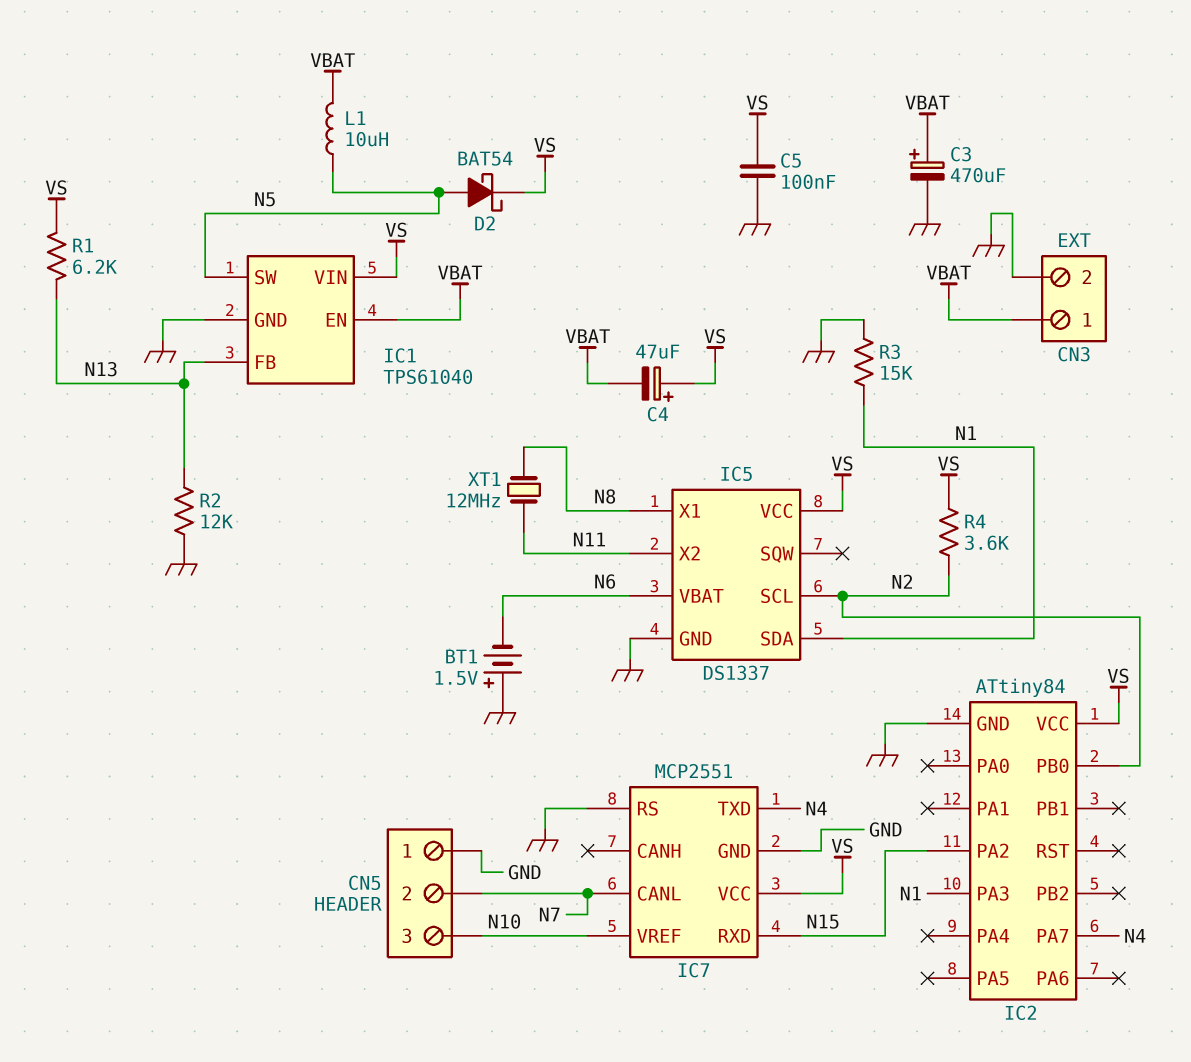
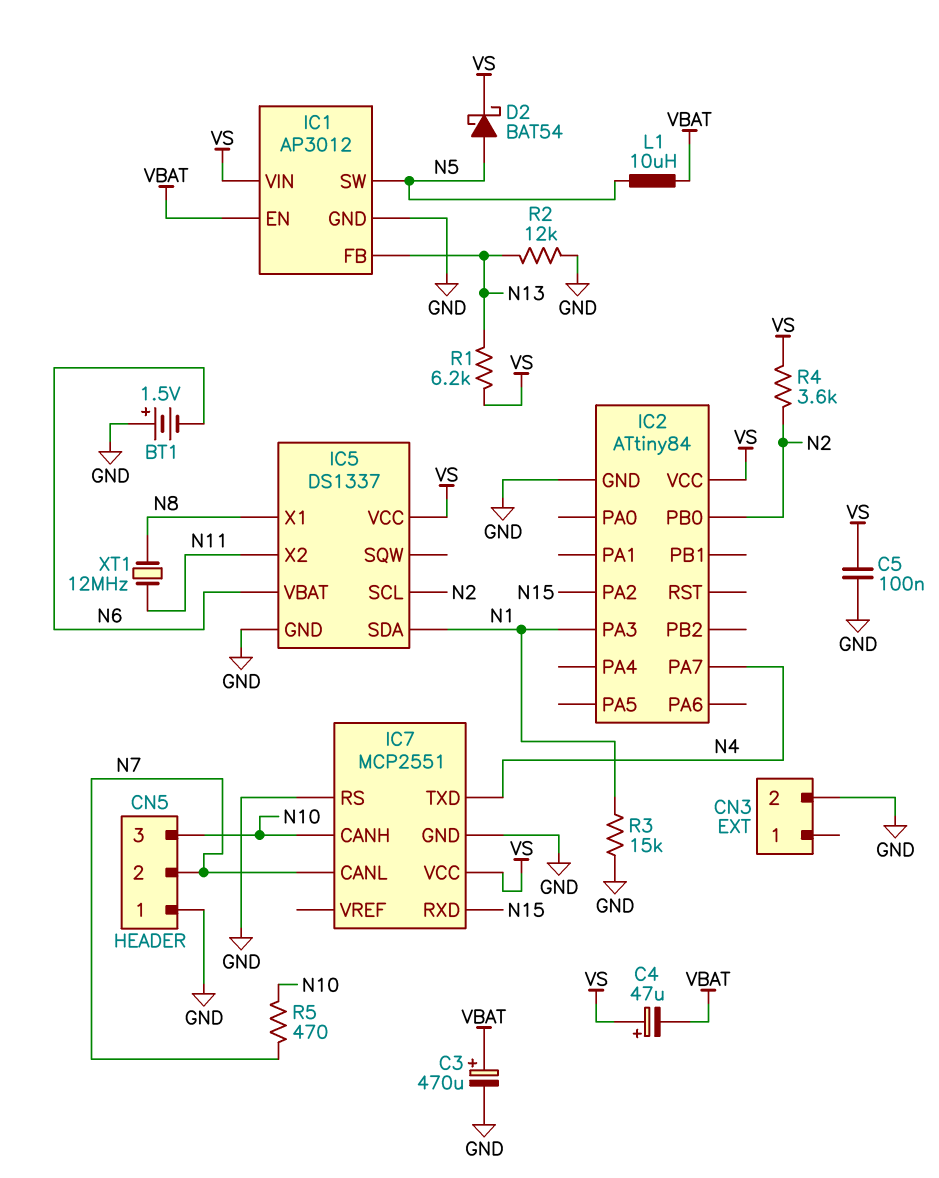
CN3 pin 1: VBAT -> none
IC1: TPS61040 -> AP3012
IC7 pin CANH: none -> N10
IC7 pin VREF: N10 -> none
R5: none -> 470 (N7, N10)

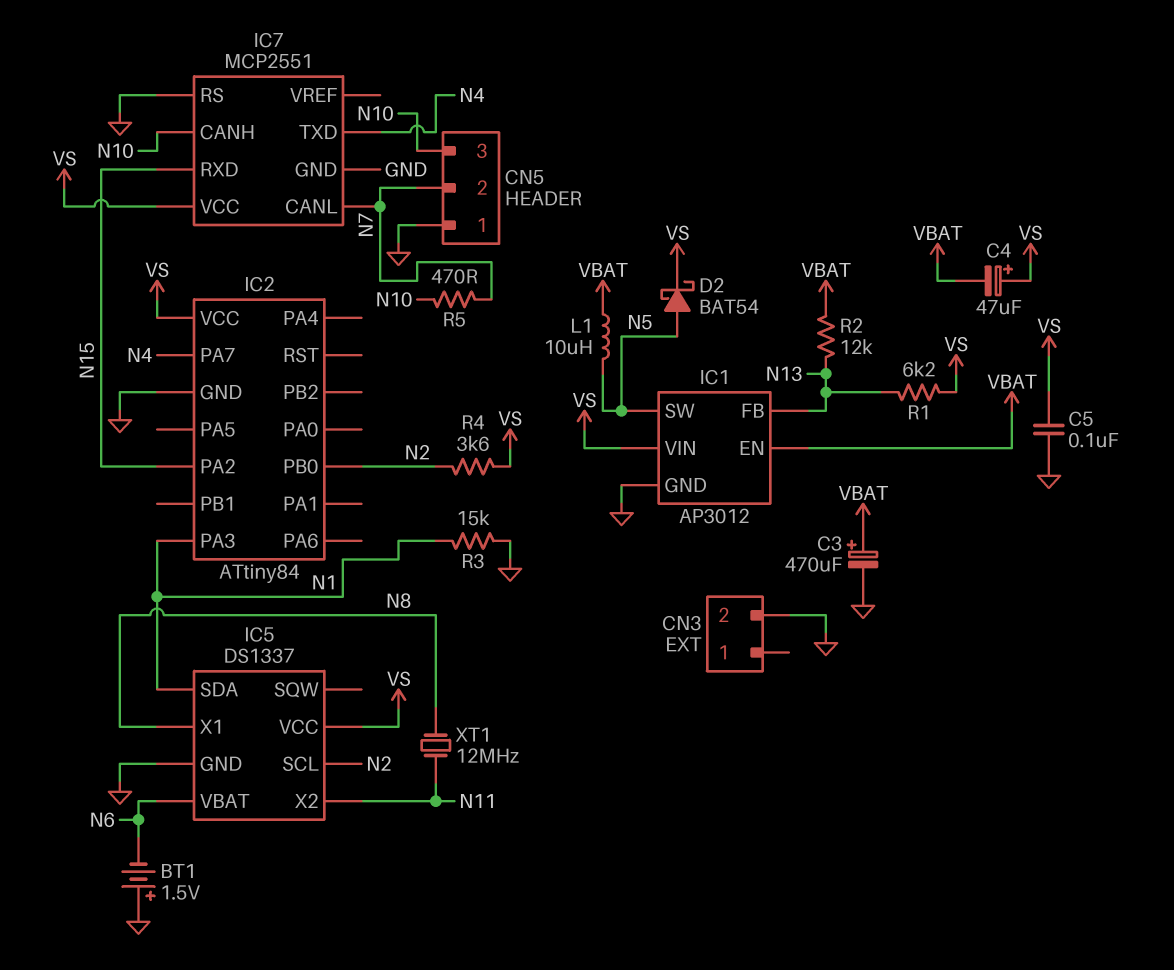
R2: 12k (GND, N13) -> 12k (N13, VBAT)

